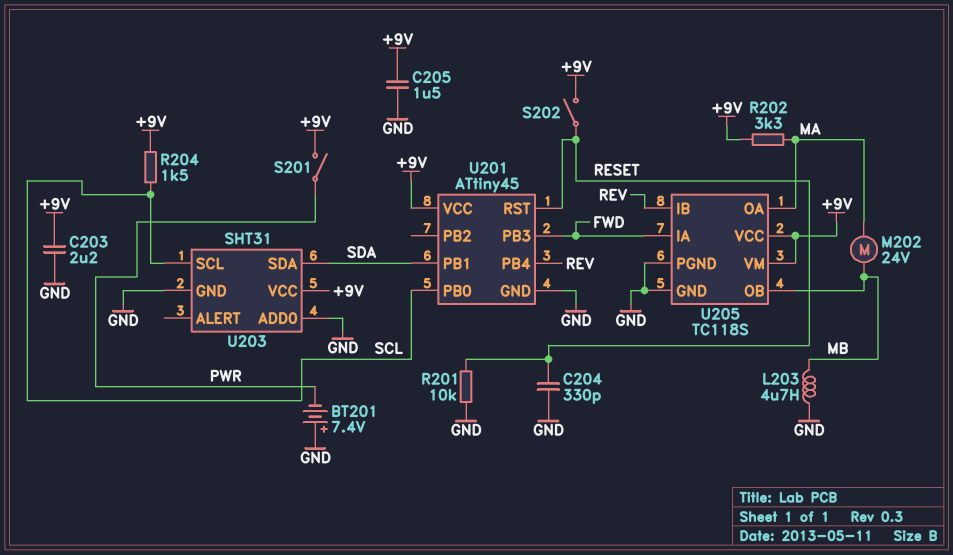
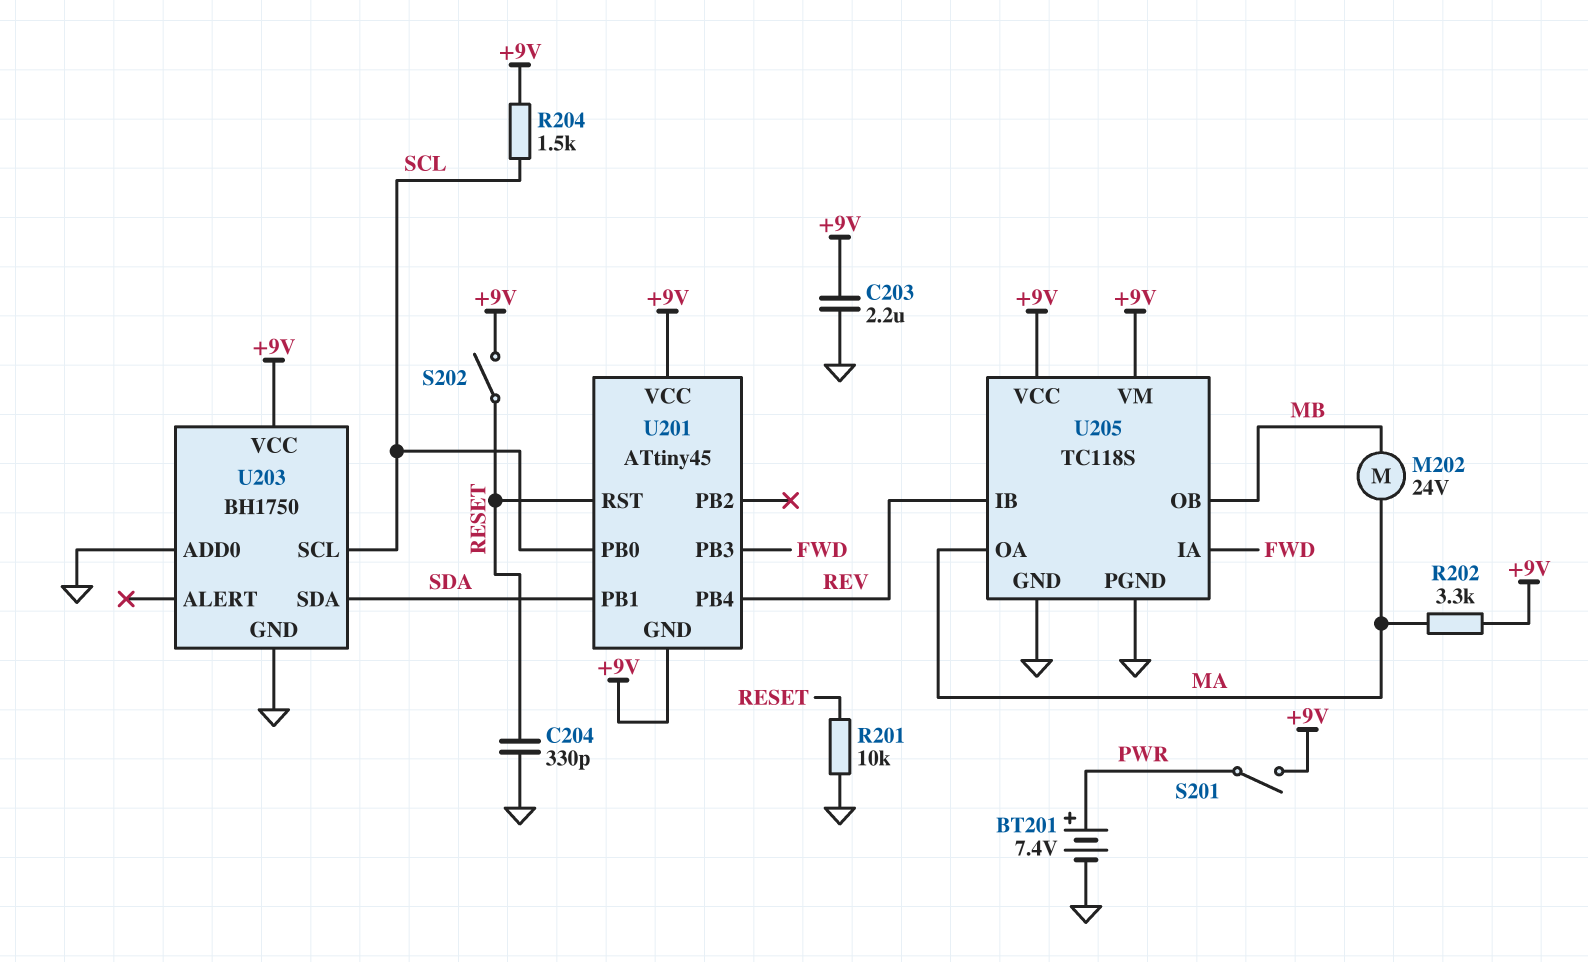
BT201: 7.4V (plus GND, minus PWR) -> 7.4V (plus PWR, minus GND)
C205: 1.5uF (+9V, GND) -> none
L203: 4.7uH (GND, MB) -> none
U201 pin GND: GND -> +9V
U203: SHT31 -> BH1750

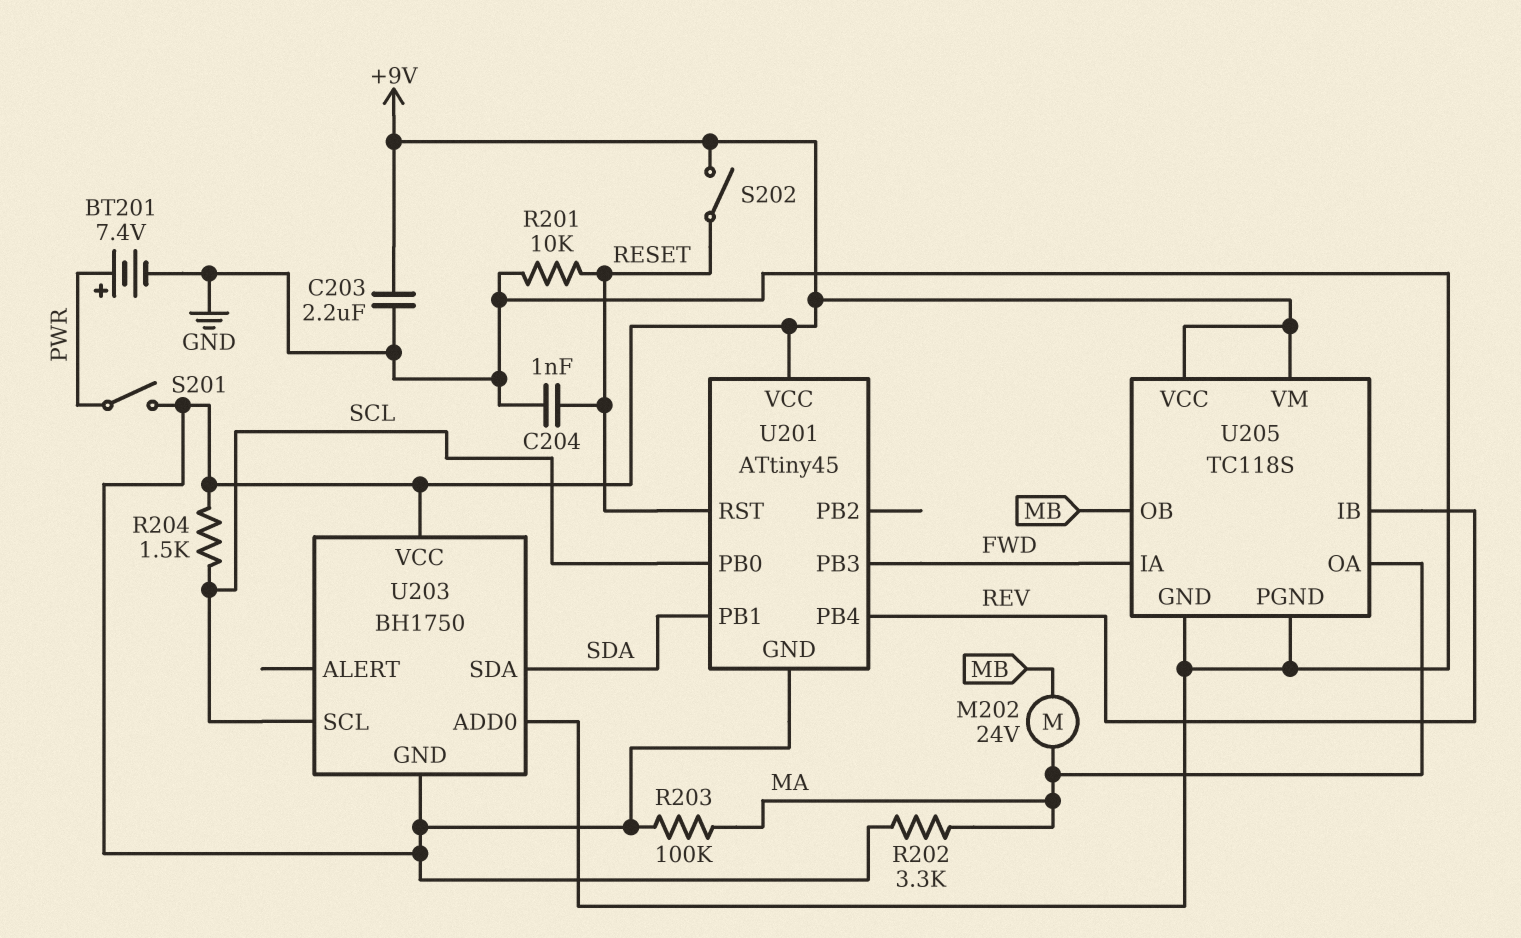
C204: 330pF (GND, RESET) -> 1nF (GND, RESET)
R203: none -> 100k (+9V, MA)
U203 pin GND: GND -> +9V

